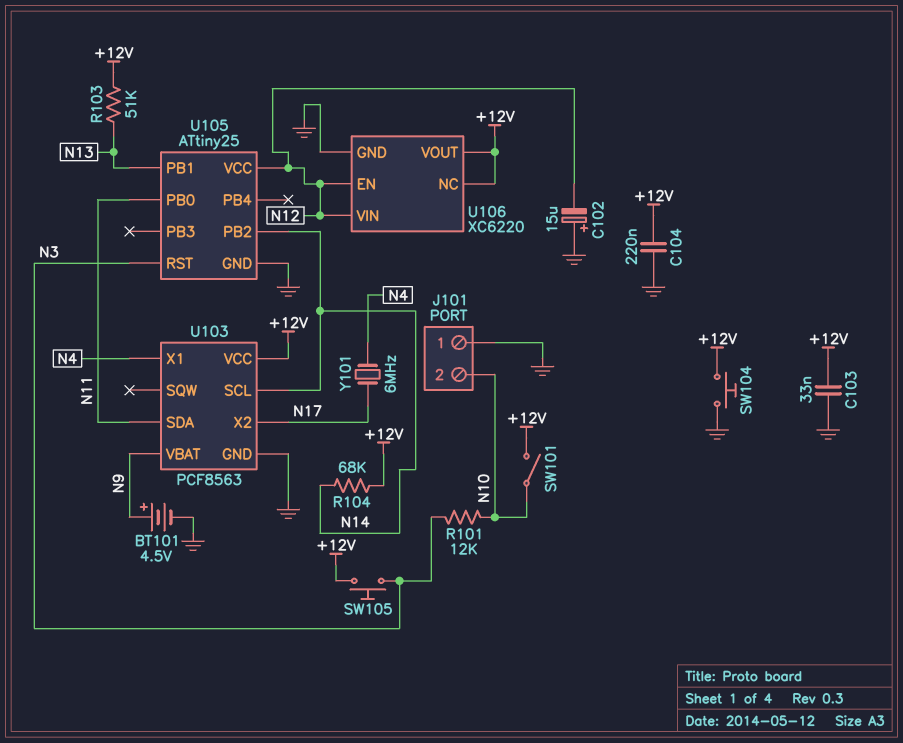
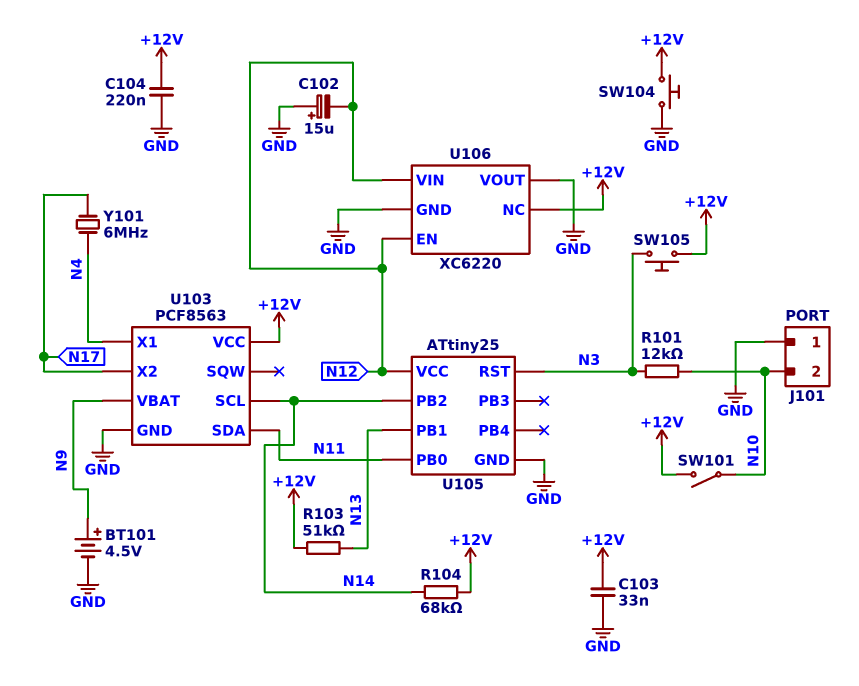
U106 pin VOUT: +12V -> GND

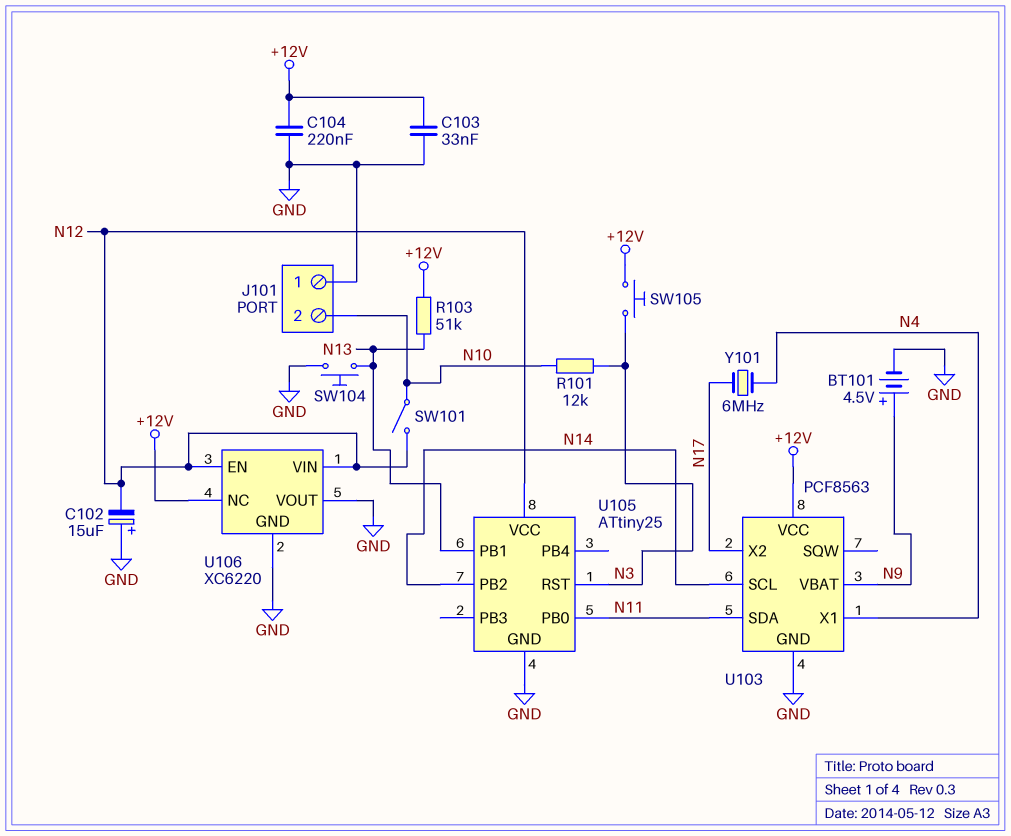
R104: 68k (+12V, N14) -> none
SW101: switch (+12V, N10) -> switch (N10, N12)
SW104: button (+12V, GND) -> button (GND, N13)

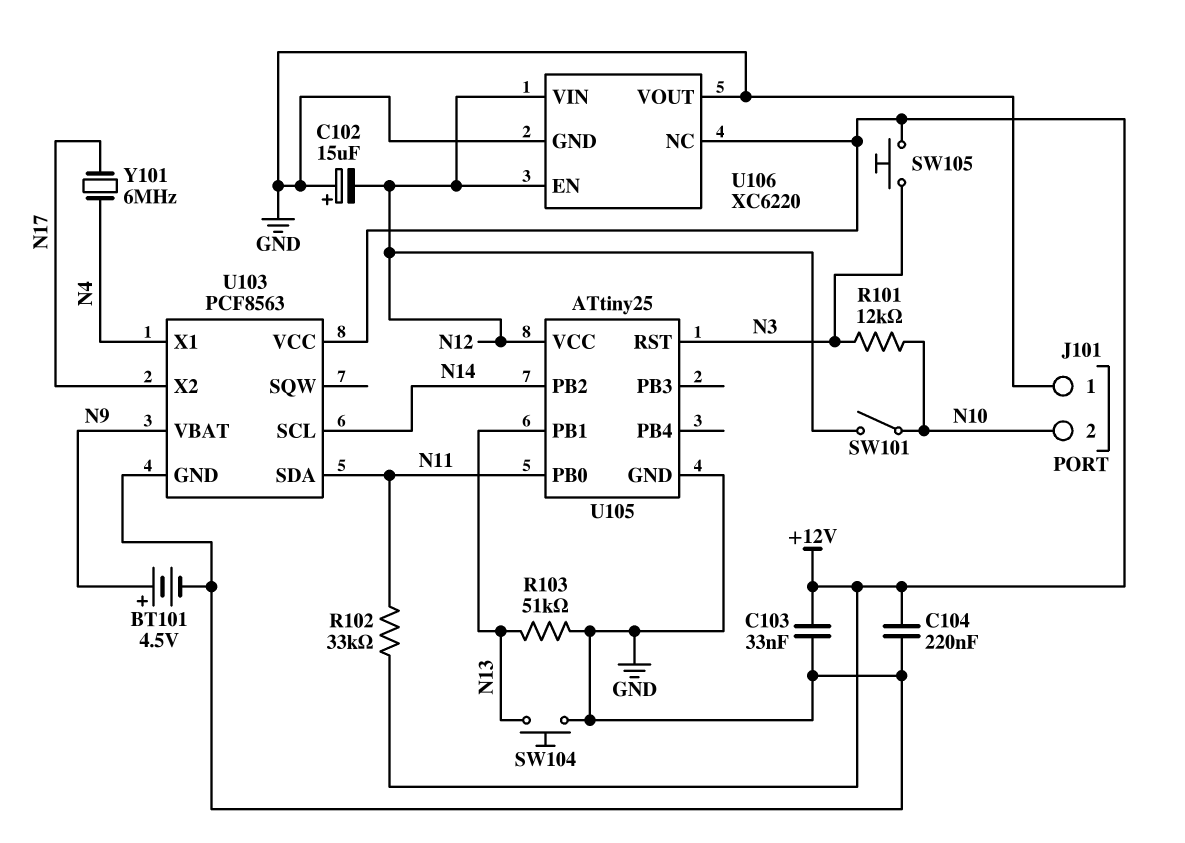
R102: none -> 33k (+12V, N11)
R103: 51k (+12V, N13) -> 51k (GND, N13)

